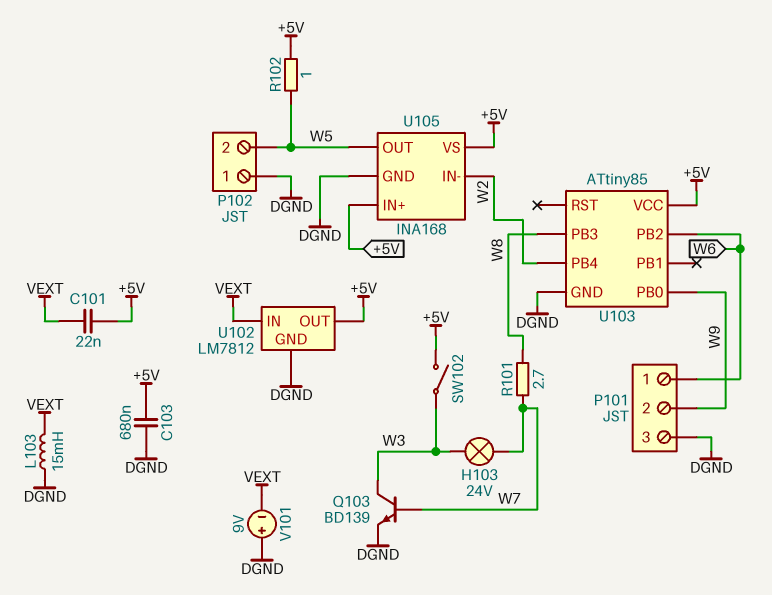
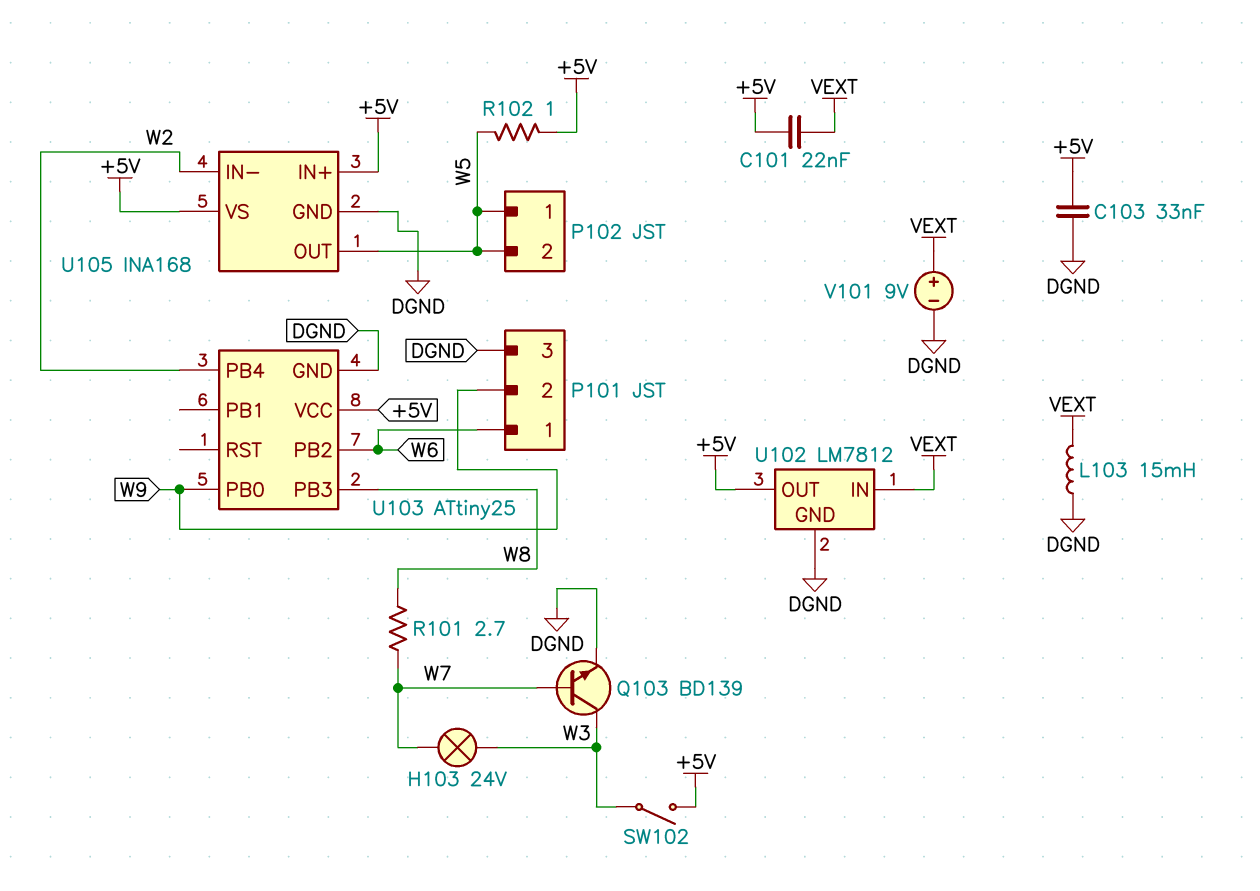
C103: 680nF (+5V, DGND) -> 33nF (+5V, DGND)
P102 pin 1: DGND -> W5
U103: ATtiny85 -> ATtiny25
V101: 9V (plus DGND, minus VEXT) -> 9V (plus VEXT, minus DGND)

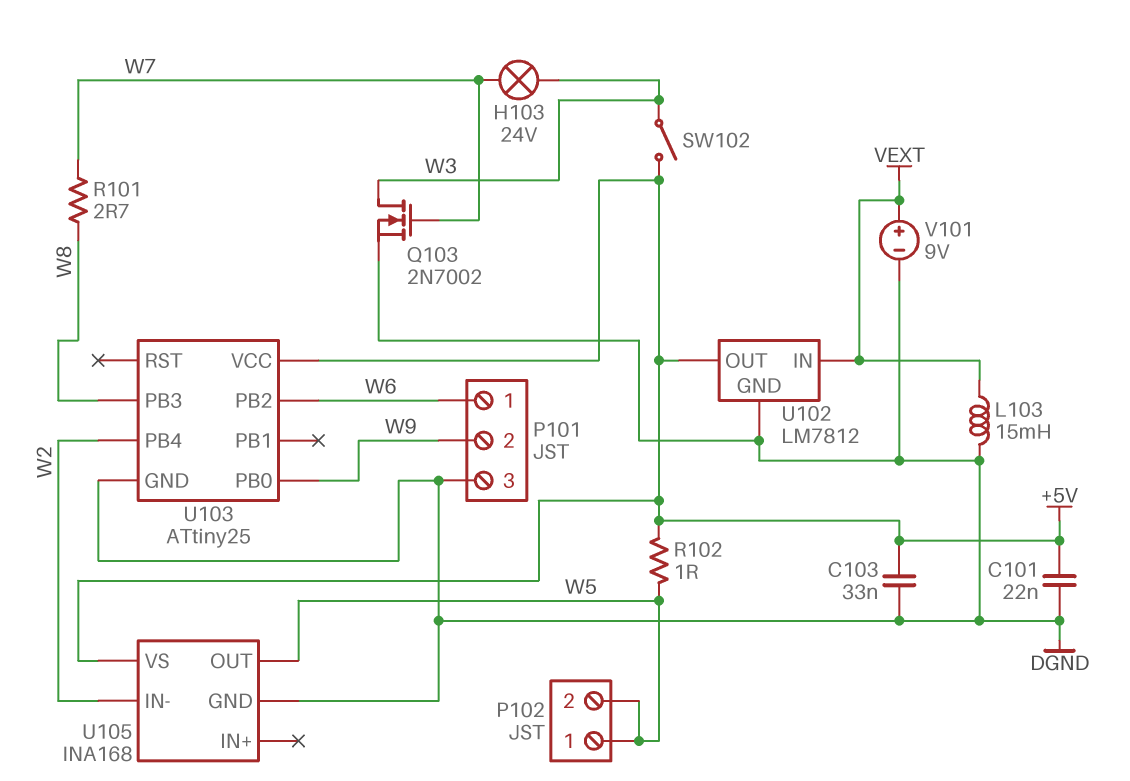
C101: 22nF (+5V, VEXT) -> 22nF (+5V, DGND)
Q103: NPN BD139 (B W7, C W3, E DGND) -> NMOS 2N7002 (G W7, D W3, S DGND)
U105 pin IN+: +5V -> none

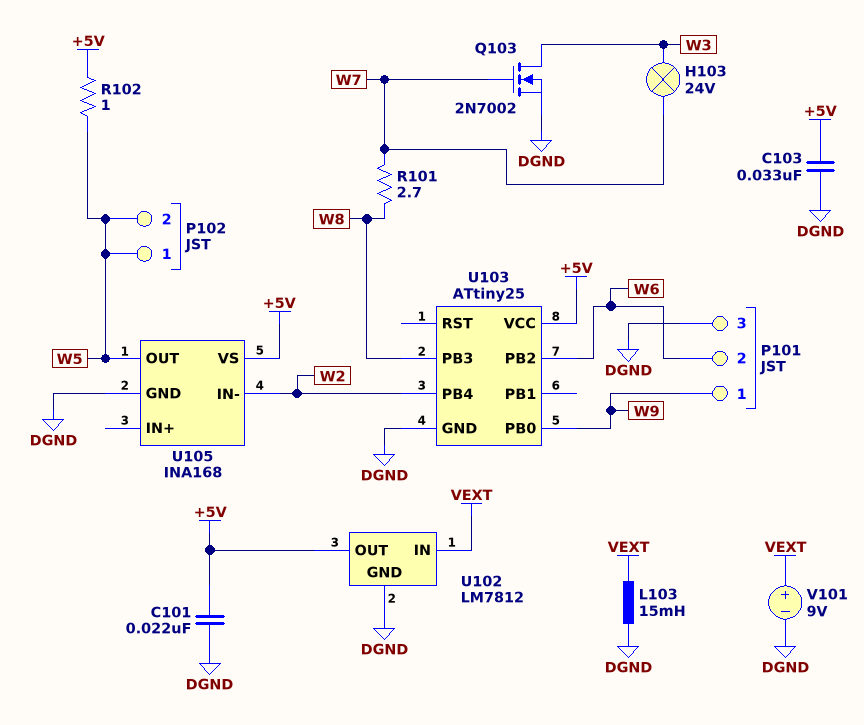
P101 pin 1: W6 -> W9
P101 pin 2: W9 -> W6
SW102: switch (+5V, W3) -> none

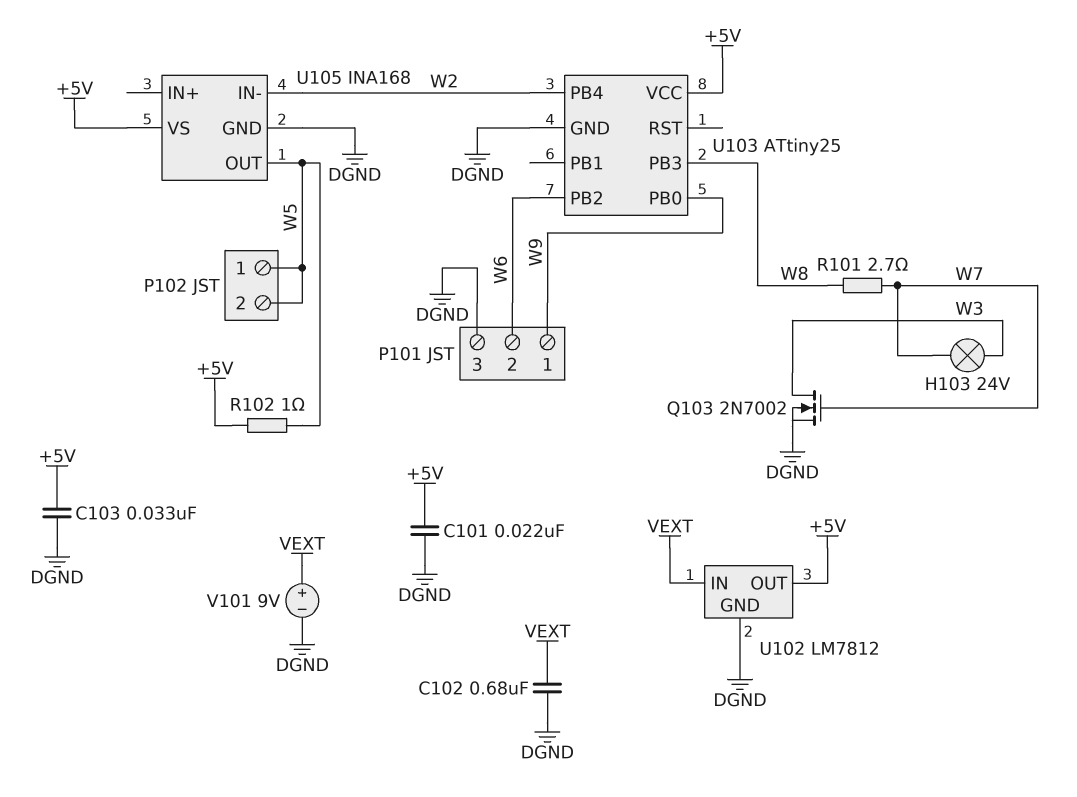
C102: none -> 680nF (DGND, VEXT)
L103: 15mH (DGND, VEXT) -> none

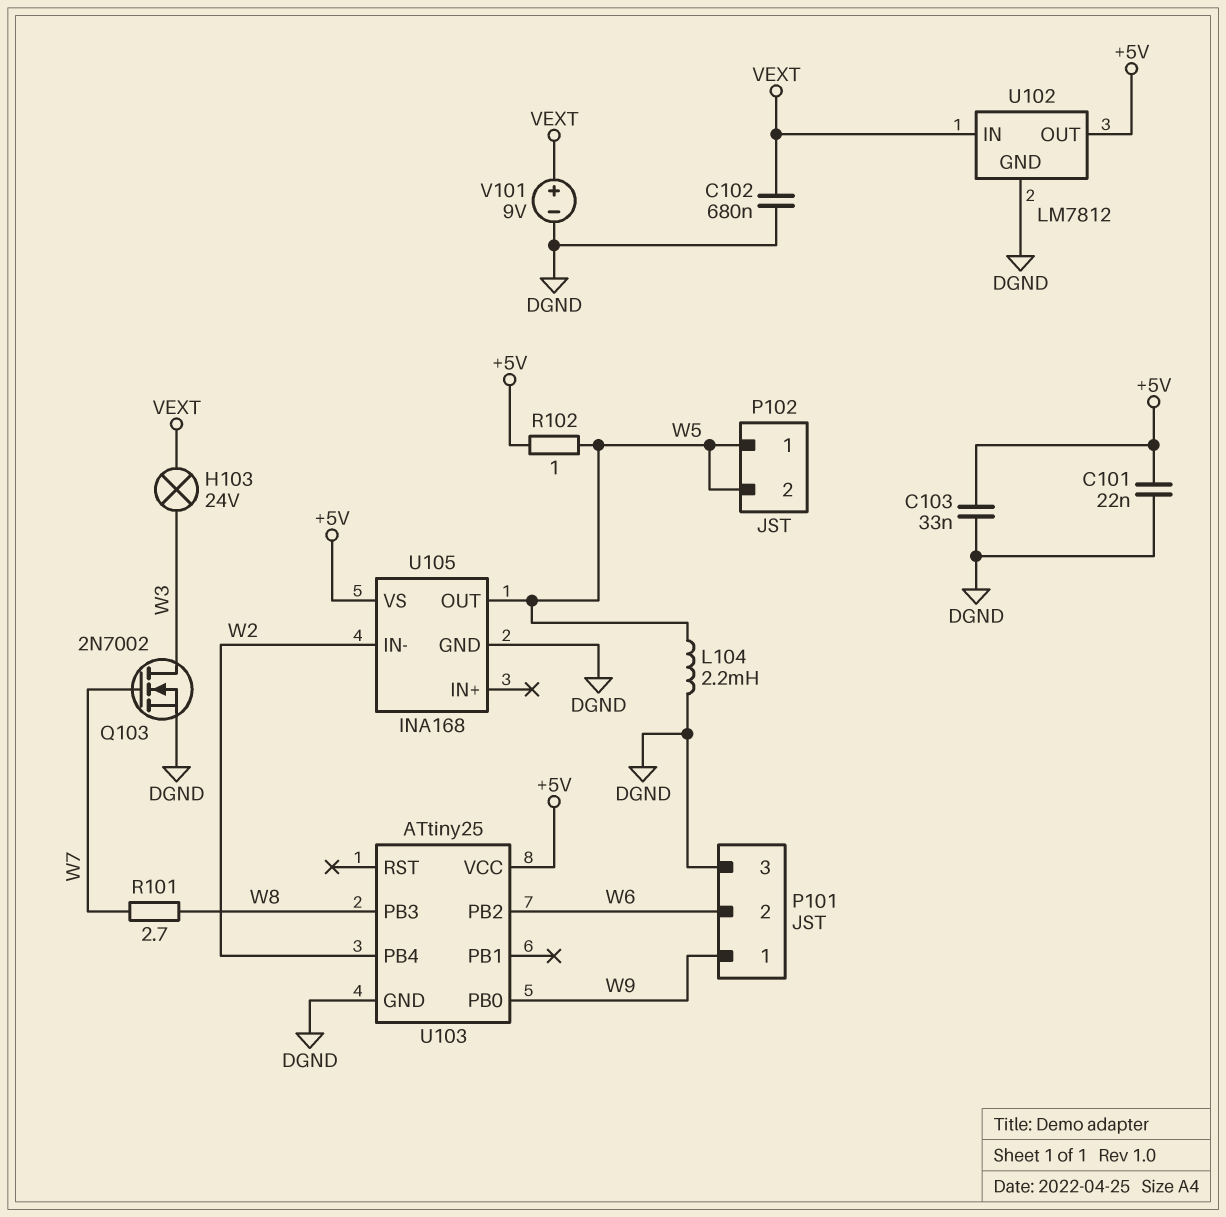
H103: lamp 24V (W3, W7) -> lamp 24V (VEXT, W3)
L104: none -> 2.2mH (DGND, W5)

